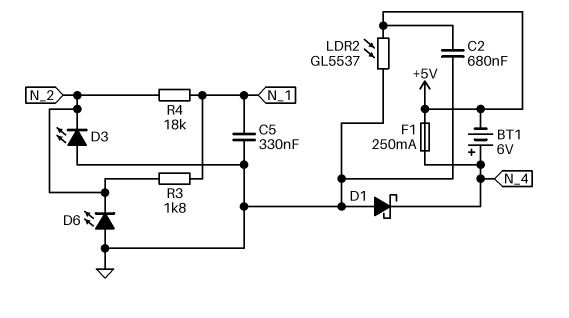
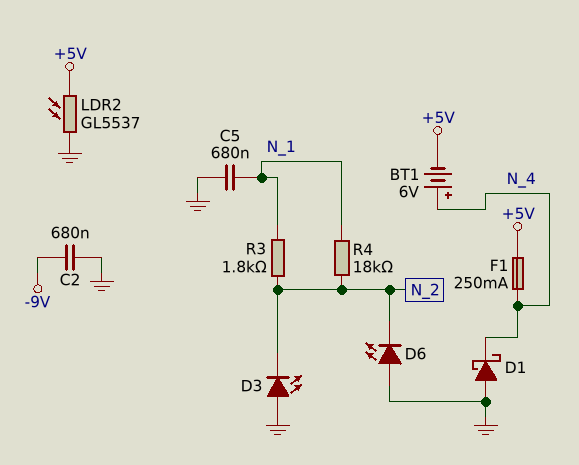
C2: 680nF (+5V, GND) -> 680nF (-9V, GND)
C5: 330nF (GND, N_1) -> 680nF (GND, N_1)

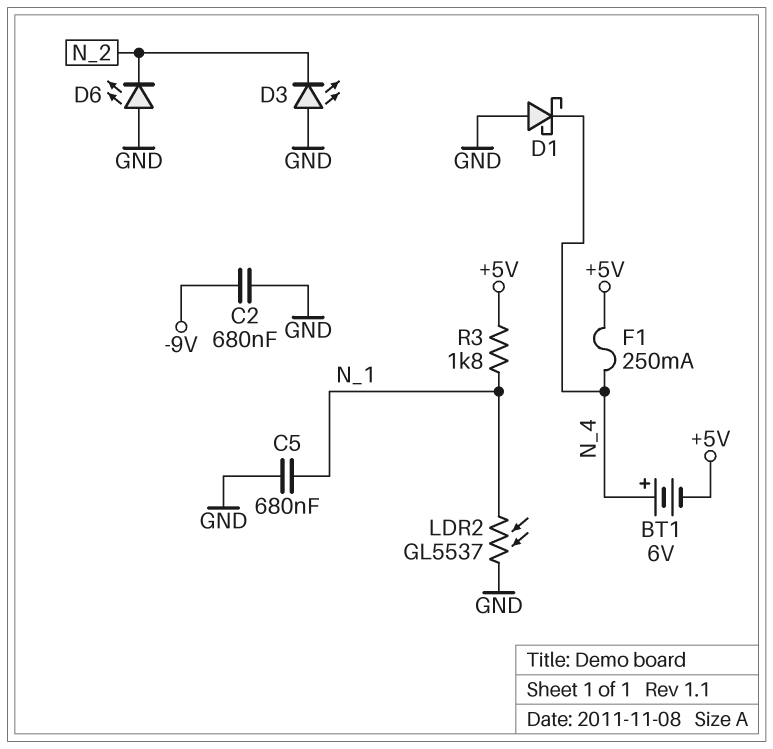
LDR2: GL5537 (+5V, GND) -> GL5537 (GND, N_1)
R3: 1.8k (N_1, N_2) -> 1.8k (+5V, N_1)
R4: 18k (N_1, N_2) -> none

